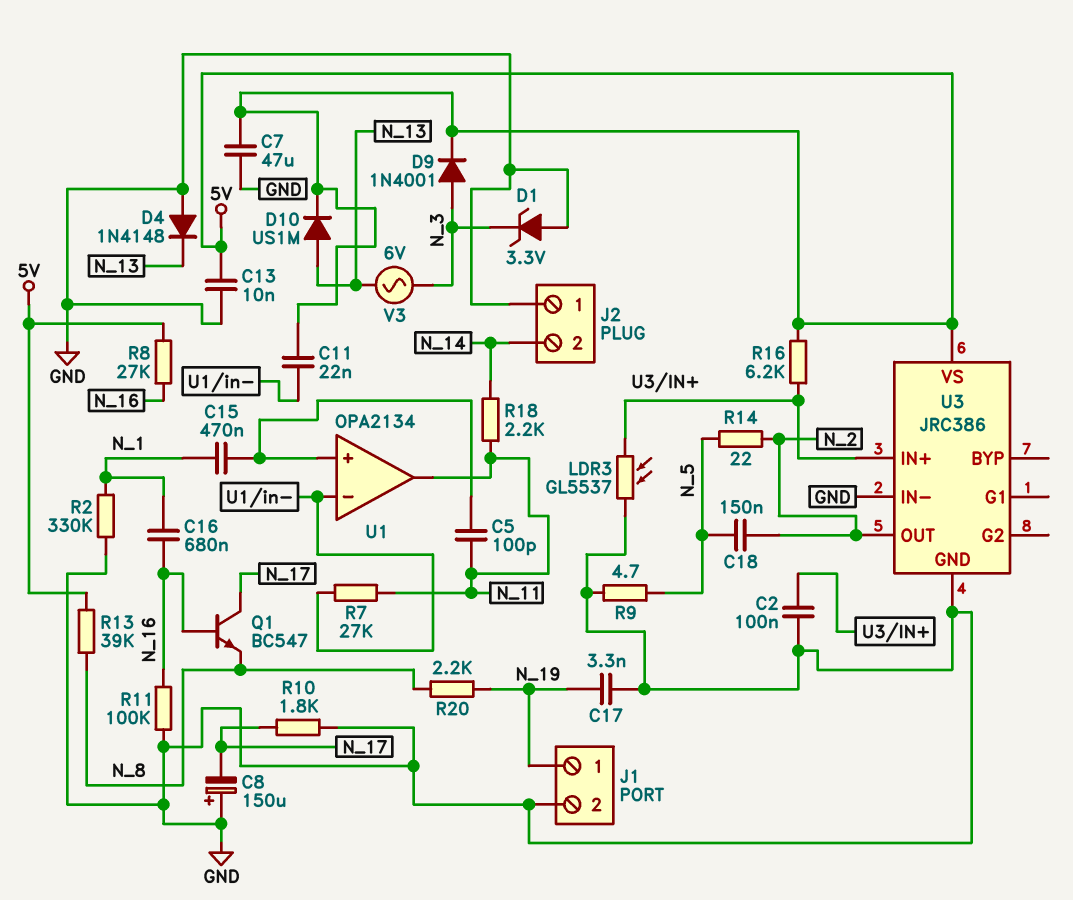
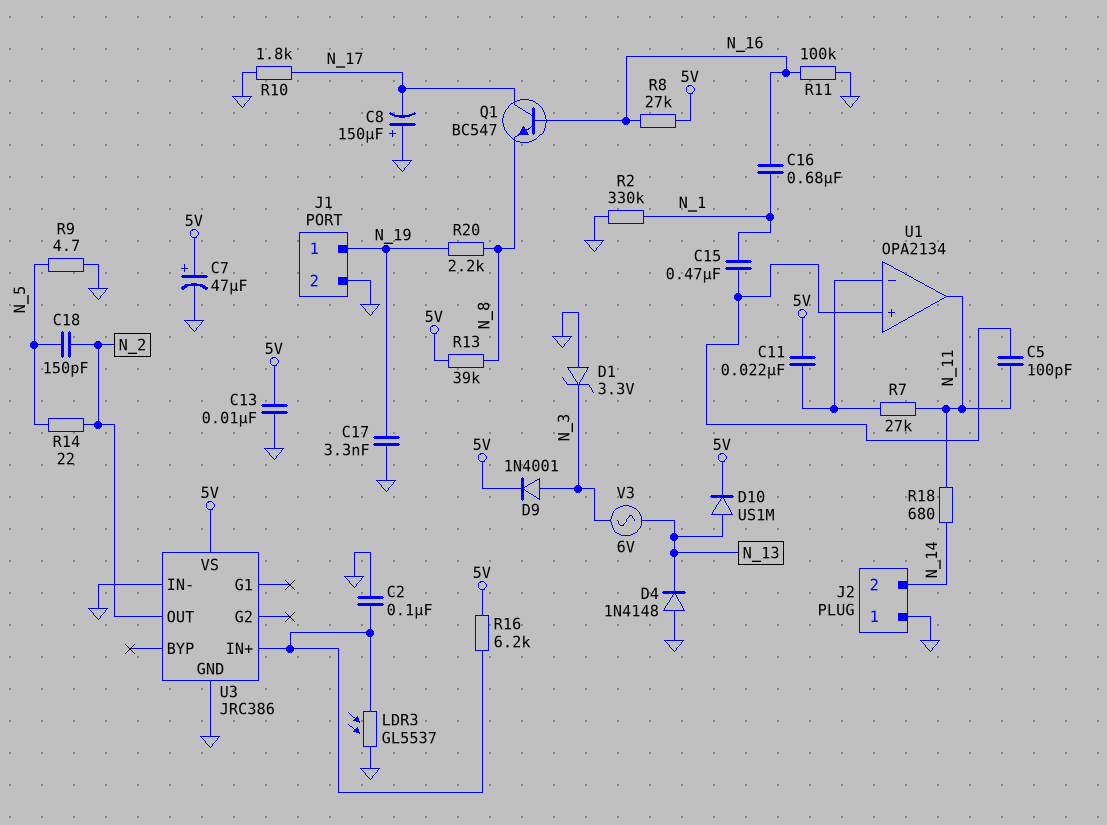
C7: 47uF (5V, GND) -> 47uF (plus 5V, minus GND)
C18: 150nF (N_2, N_5) -> 150pF (N_2, N_5)
R18: 2.2k (N_11, N_14) -> 680 (N_11, N_14)

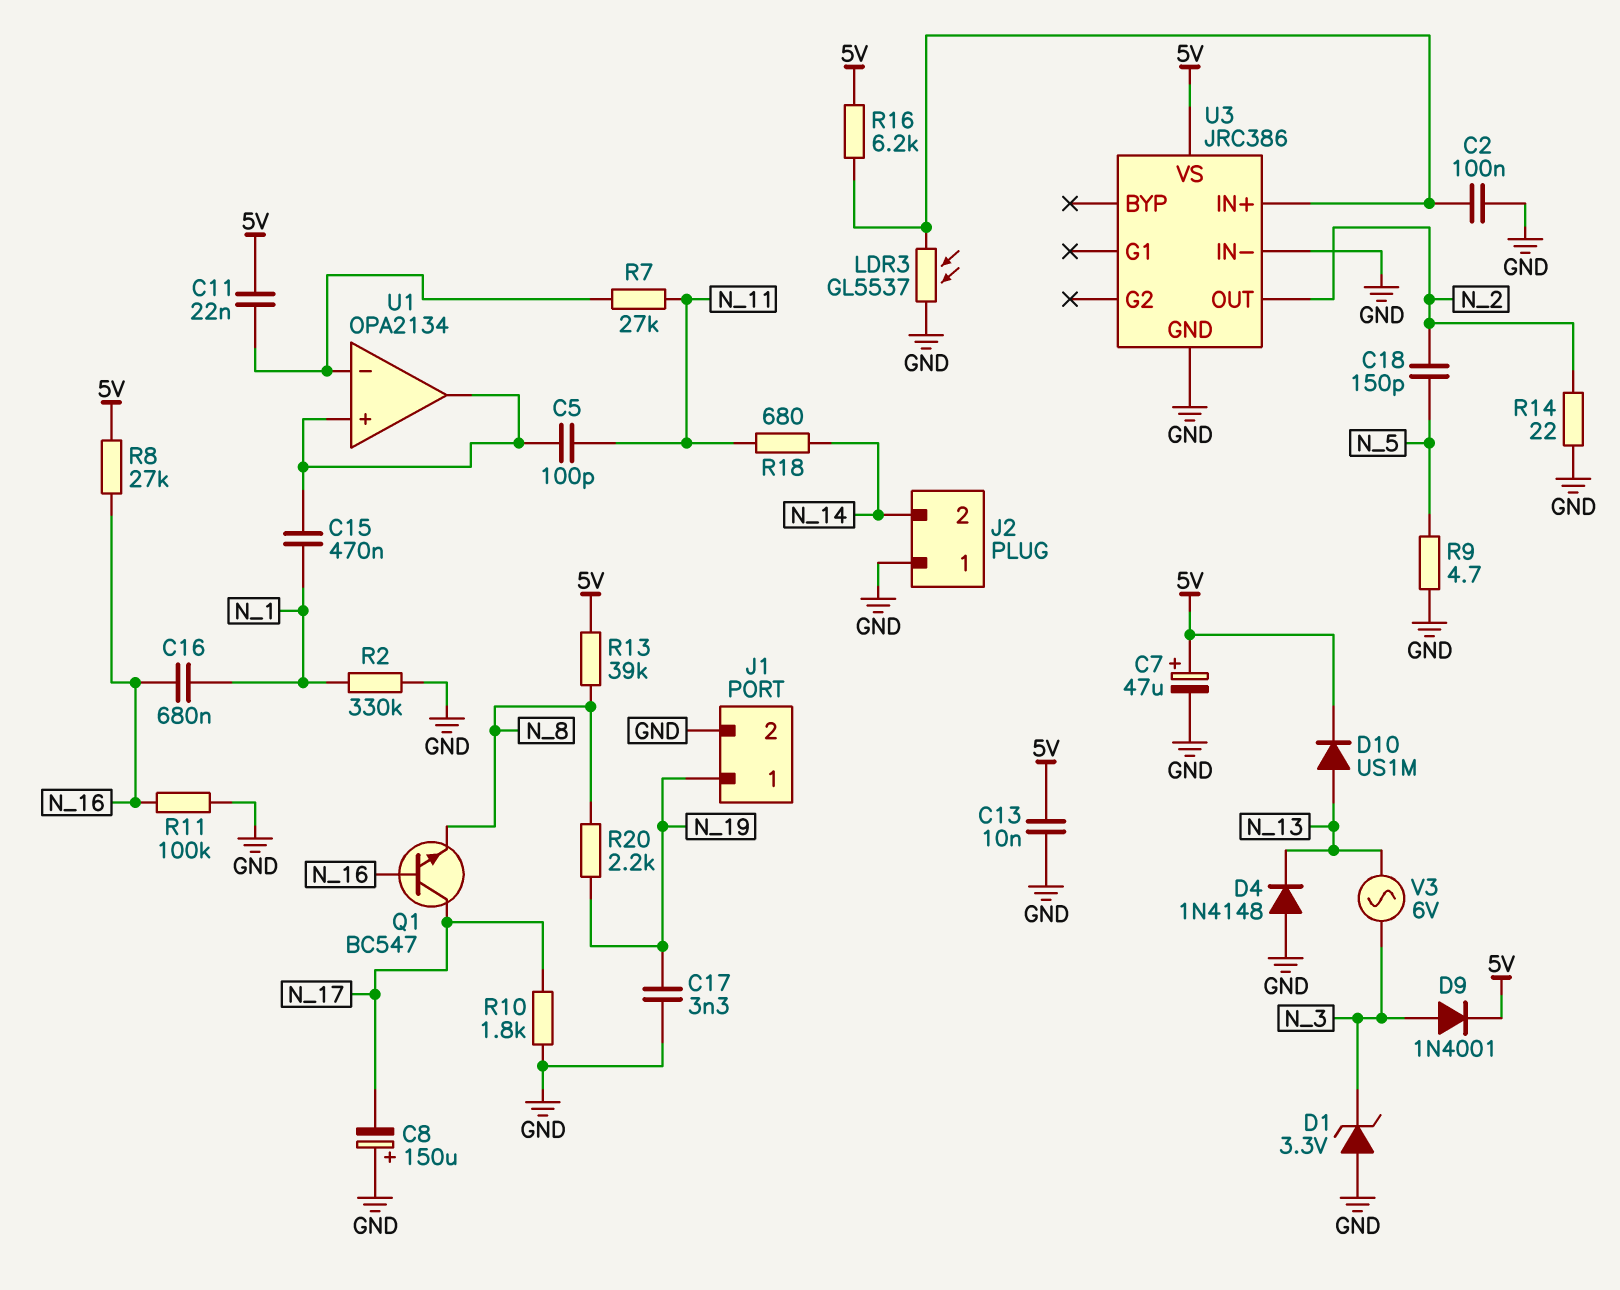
R14: 22 (N_2, N_5) -> 22 (GND, N_2)
U1 pin out: N_11 -> U1/in+

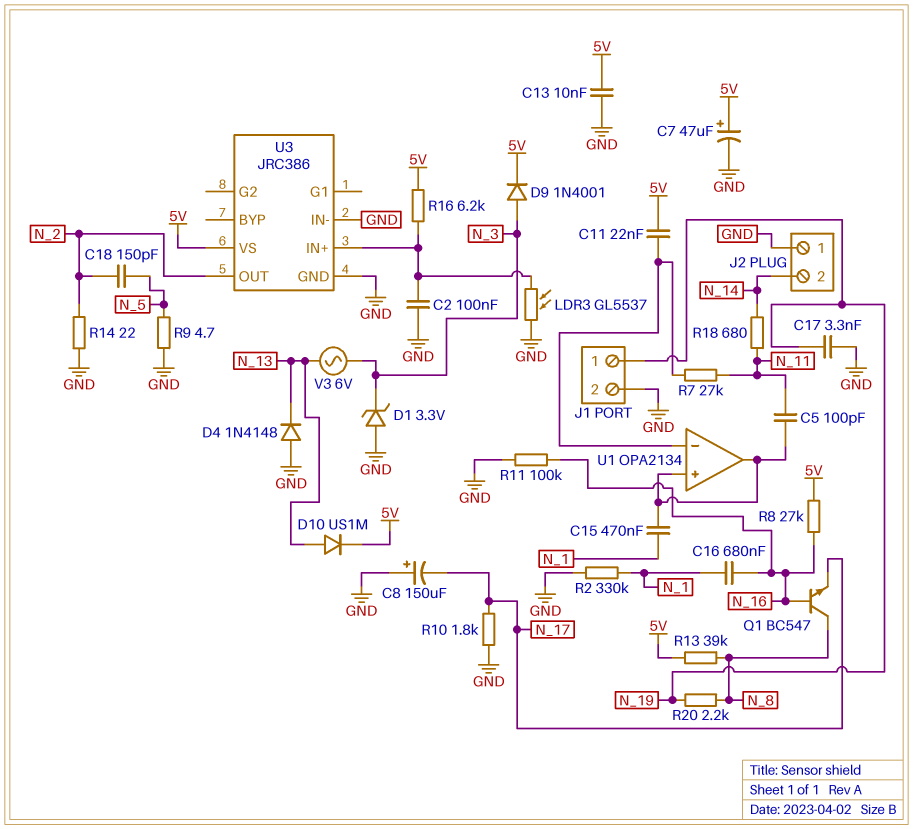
Q1: NPN BC547 (B N_16, C N_17, E N_8) -> NPN BC547 (B N_16, C N_8, E N_17)

